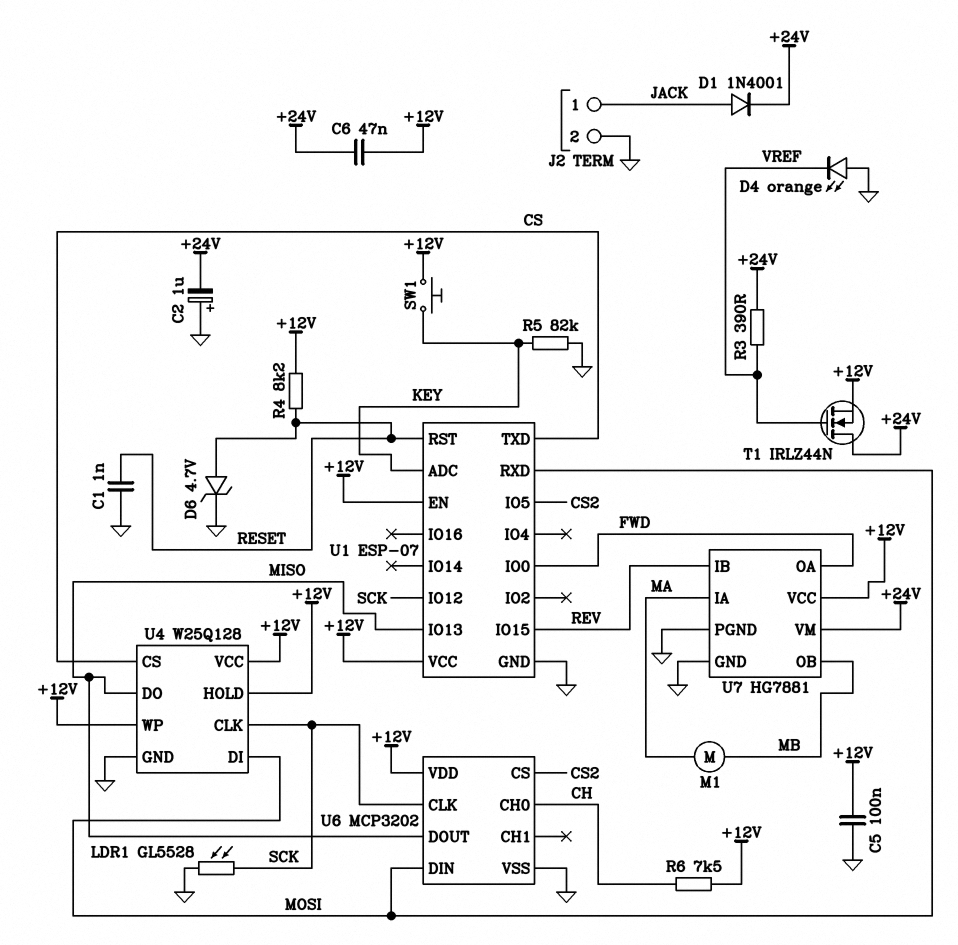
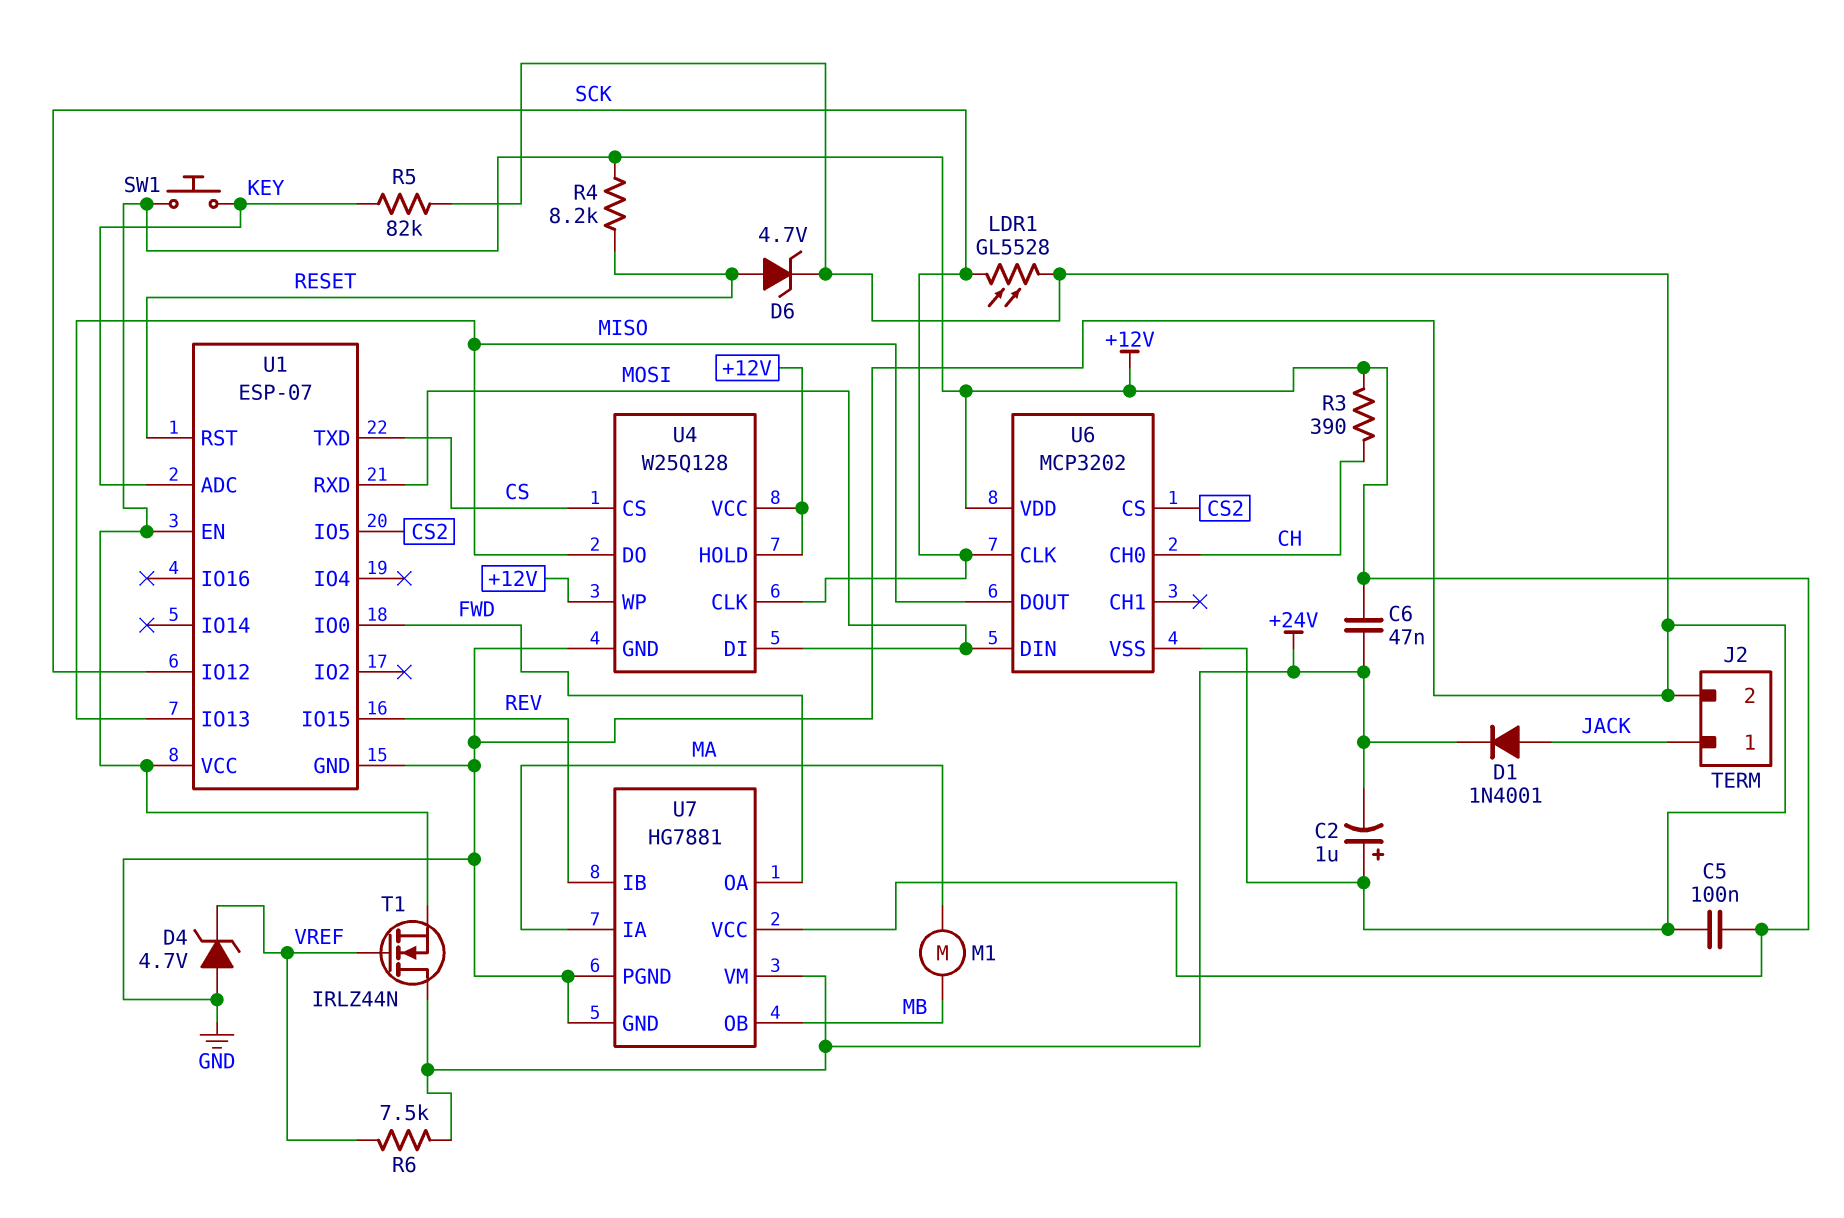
C1: 1nF (GND, RESET) -> none
D4: LED orange (A GND, K VREF) -> zener 4.7V (A GND, K VREF)
R3: 390 (+24V, VREF) -> 390 (+12V, CH)
R6: 7.5k (+12V, CH) -> 7.5k (+24V, VREF)

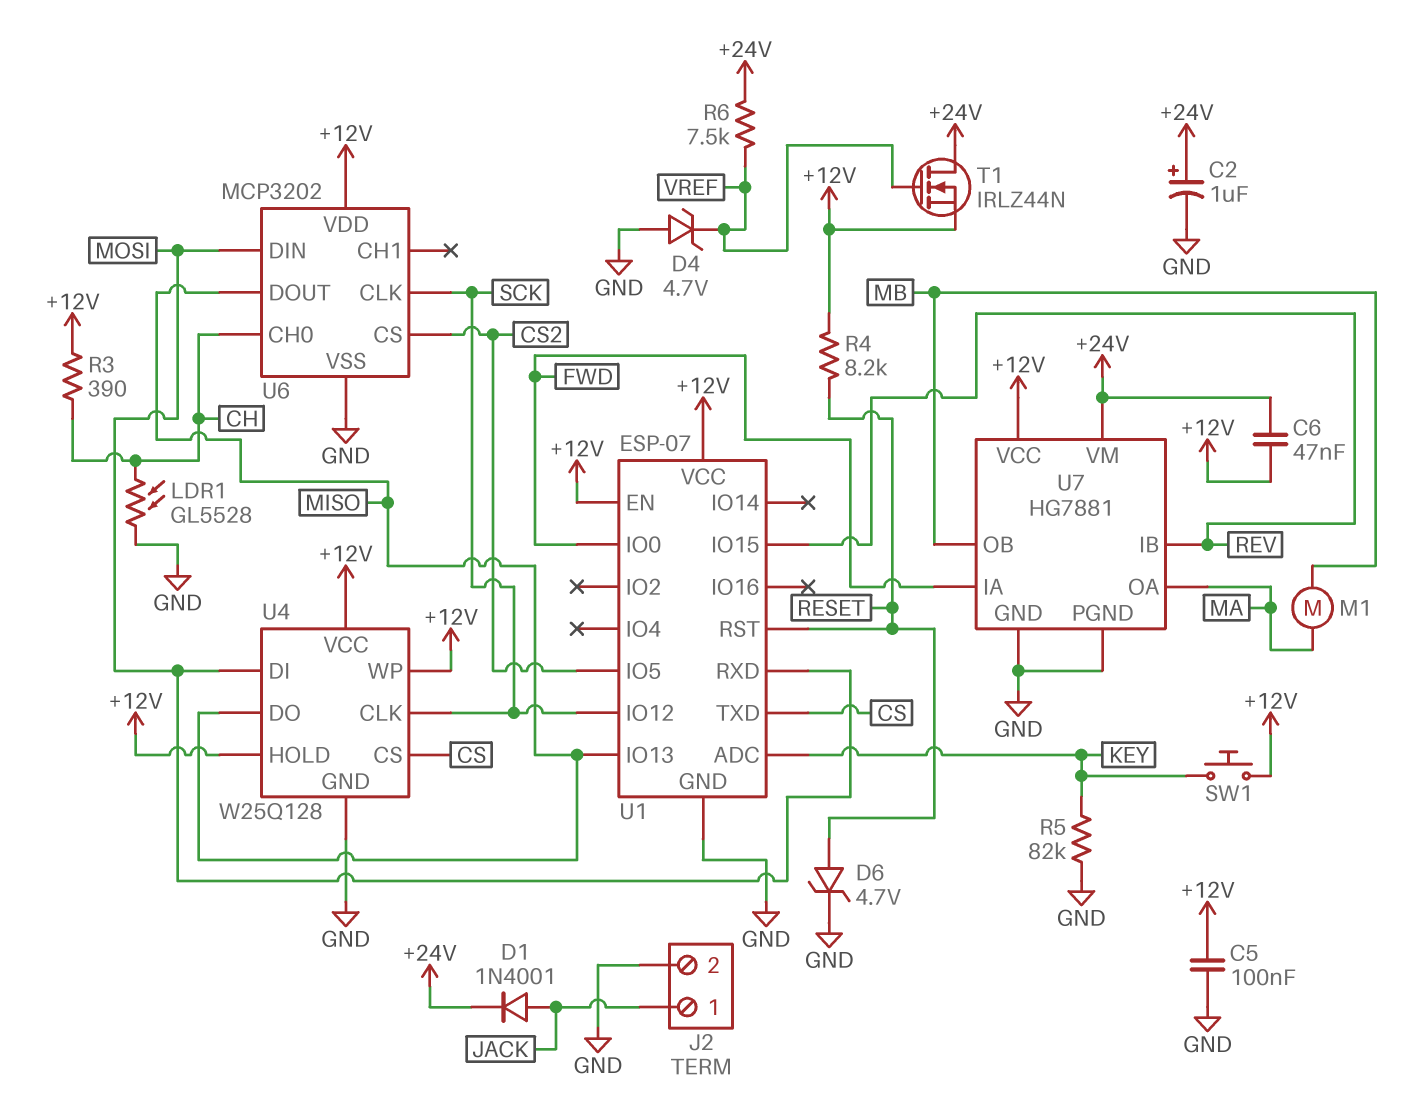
C2: 1uF (plus GND, minus +24V) -> 1uF (plus +24V, minus GND)
LDR1: GL5528 (GND, SCK) -> GL5528 (CH, GND)
U7 pin IA: MA -> FWD
U7 pin OA: FWD -> MA

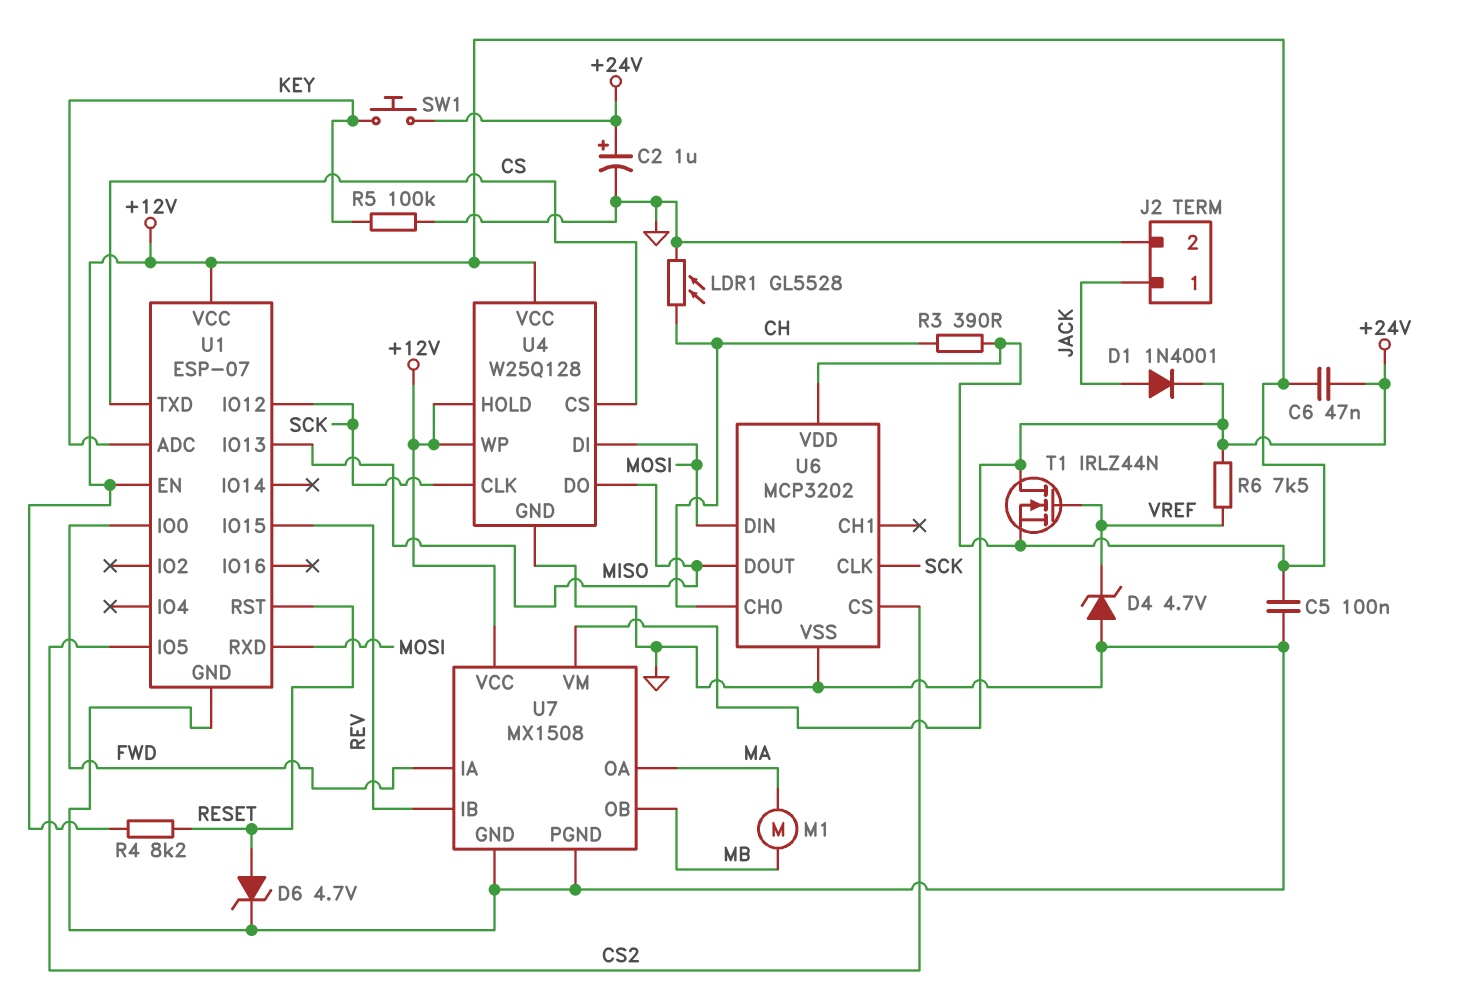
R5: 82k (GND, KEY) -> 100k (GND, KEY)
SW1: button (+12V, KEY) -> button (+24V, KEY)
U7: HG7881 -> MX1508

